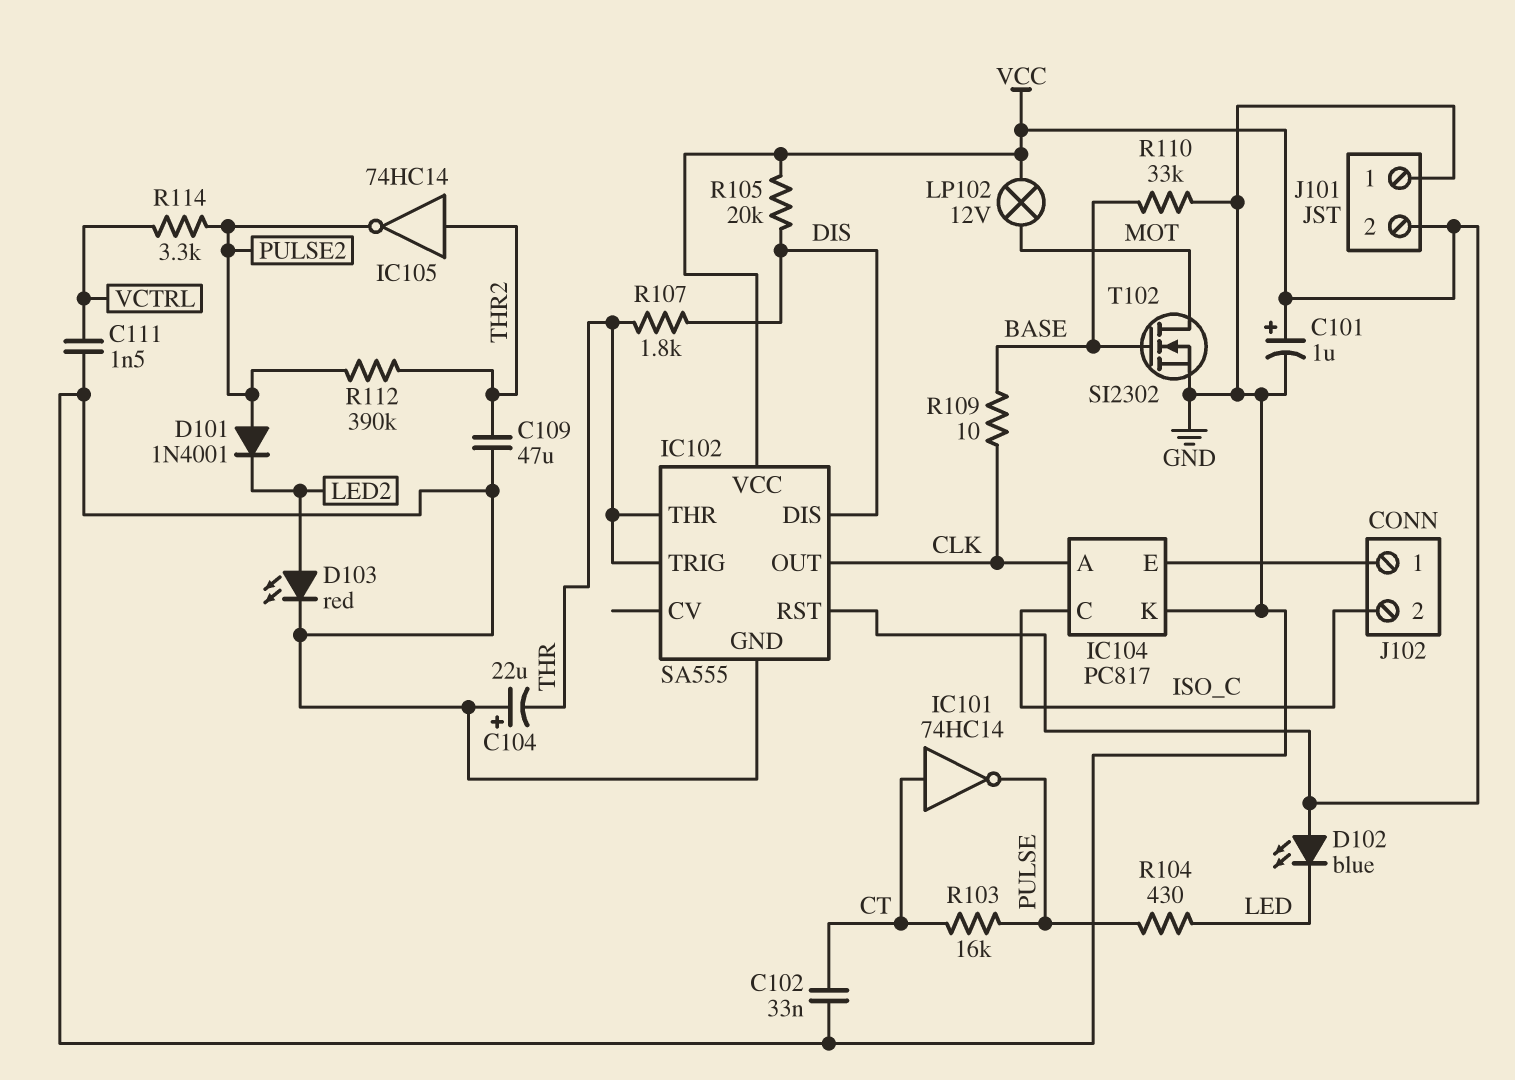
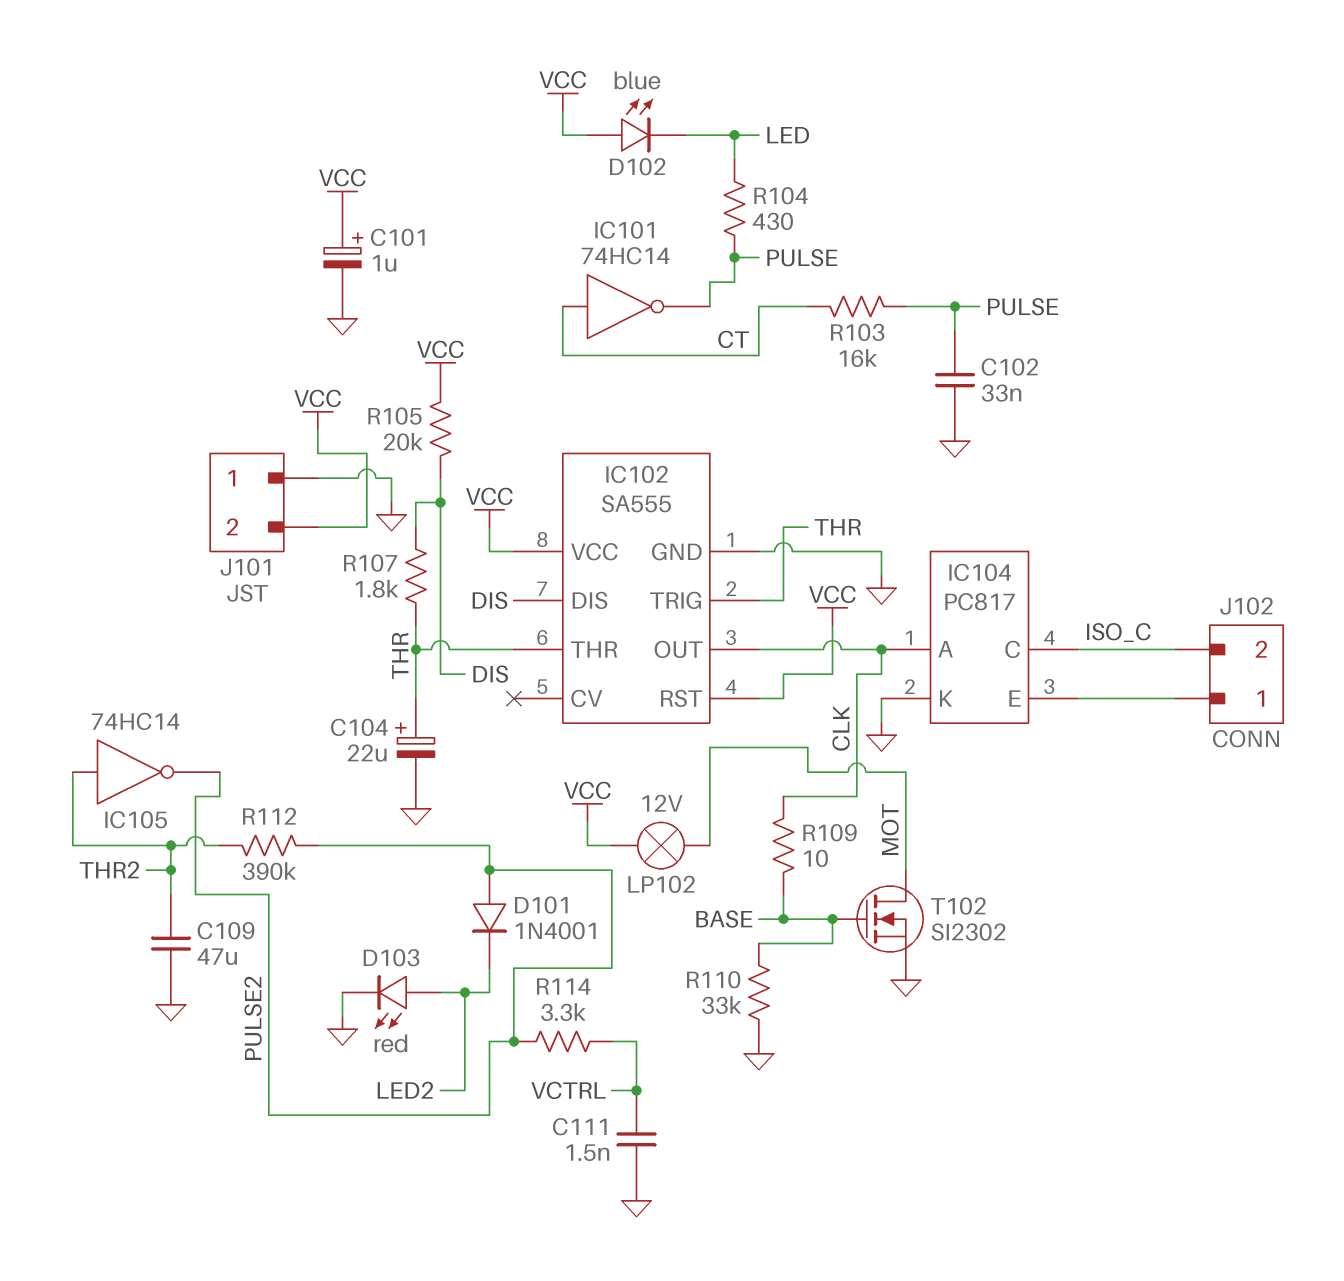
C102: 33nF (CT, GND) -> 33nF (GND, PULSE)
C104: 22uF (plus GND, minus THR) -> 22uF (plus THR, minus GND)

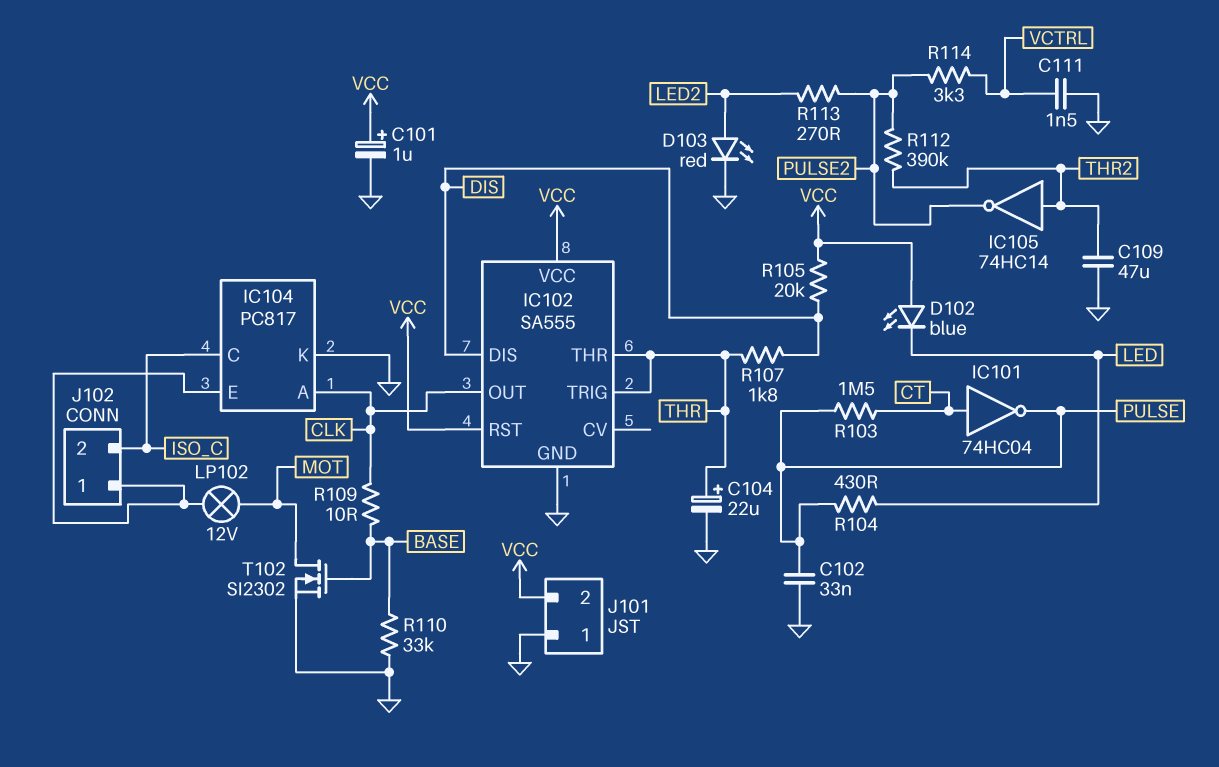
D101: diode 1N4001 (A PULSE2, K LED2) -> none
IC101: NOT 74HC14 (in CT, out PULSE) -> NOT 74HC04 (in CT, out PULSE)
LP102: lamp 12V (MOT, VCC) -> lamp 12V (IC104/E, MOT)
R103: 16k (CT, PULSE) -> 1.5M (CT, PULSE)
R113: none -> 270 (LED2, PULSE2)

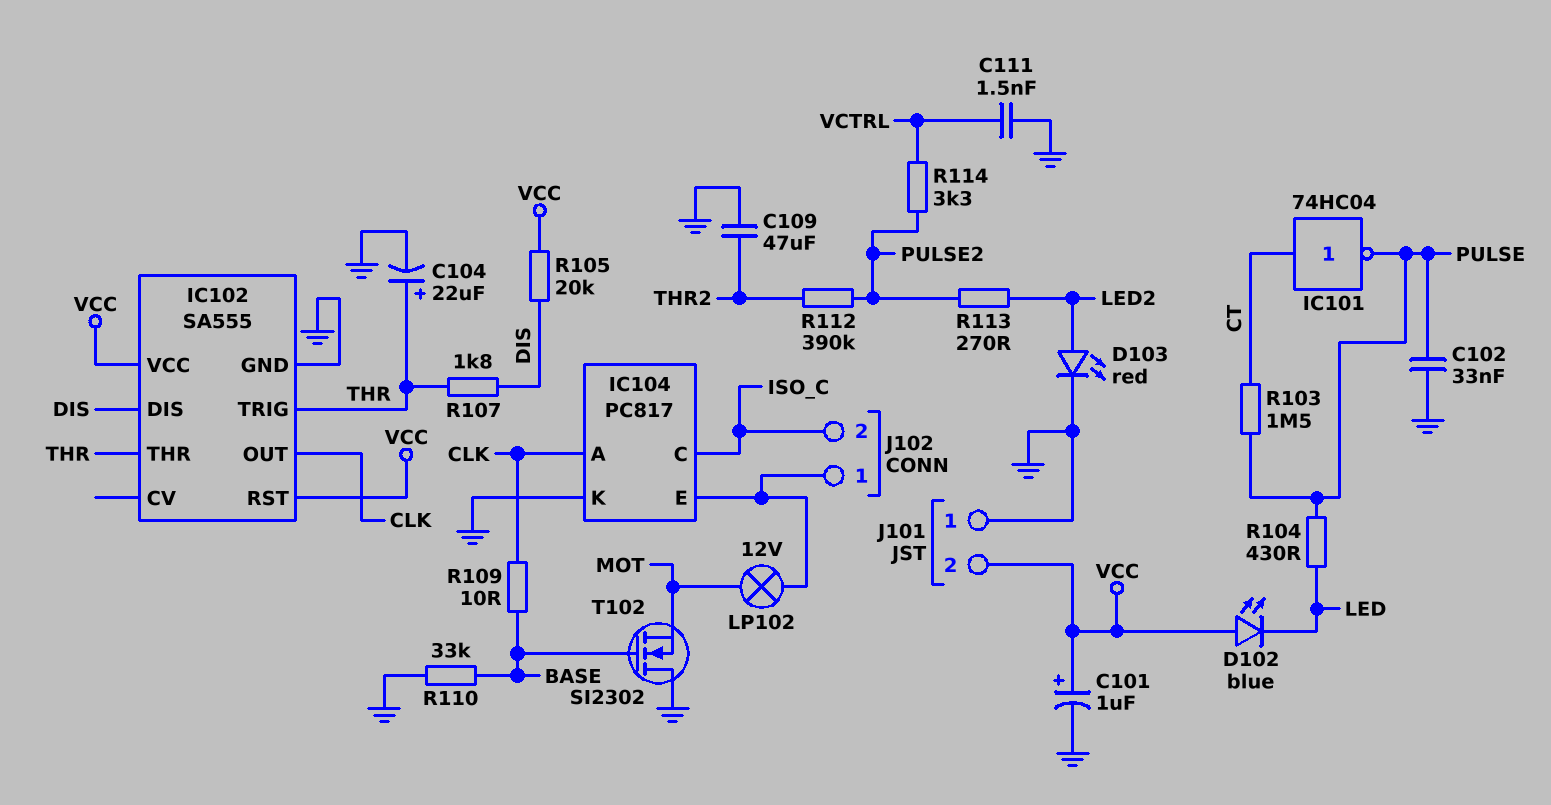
IC105: NOT 74HC14 (in THR2, out PULSE2) -> none
T102: NMOS SI2302 (G BASE, D MOT, S GND) -> NMOS SI2302 (G BASE, D GND, S MOT)

